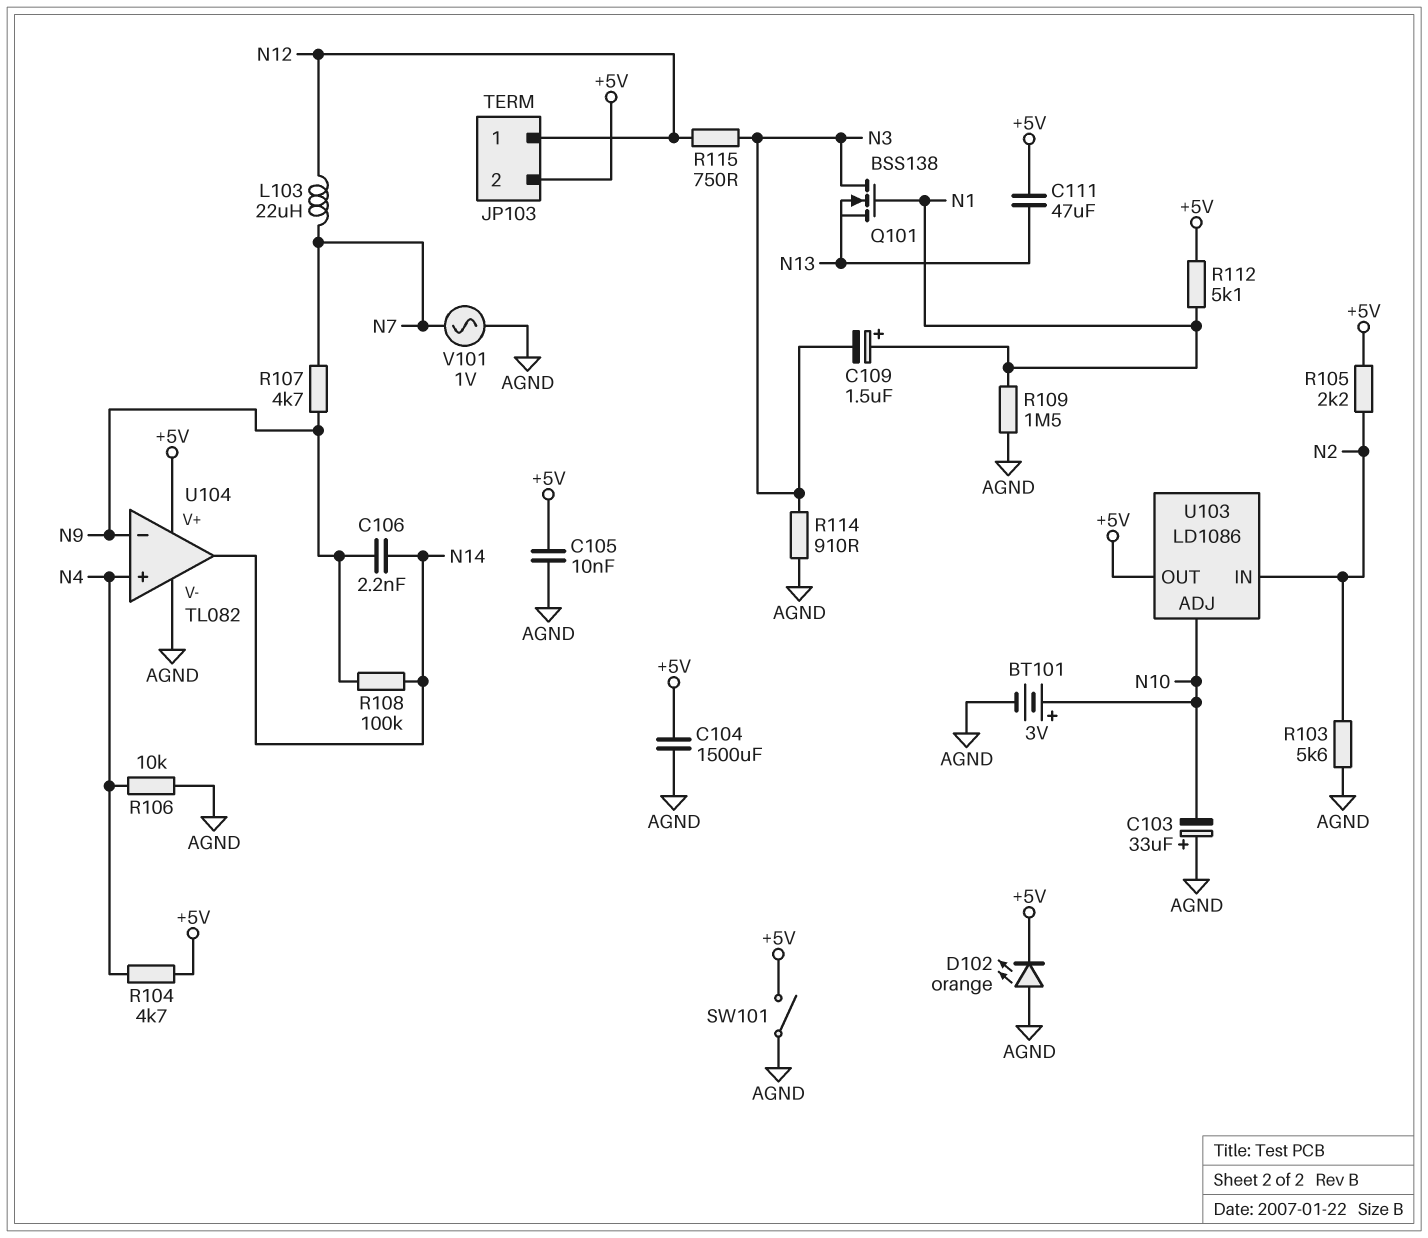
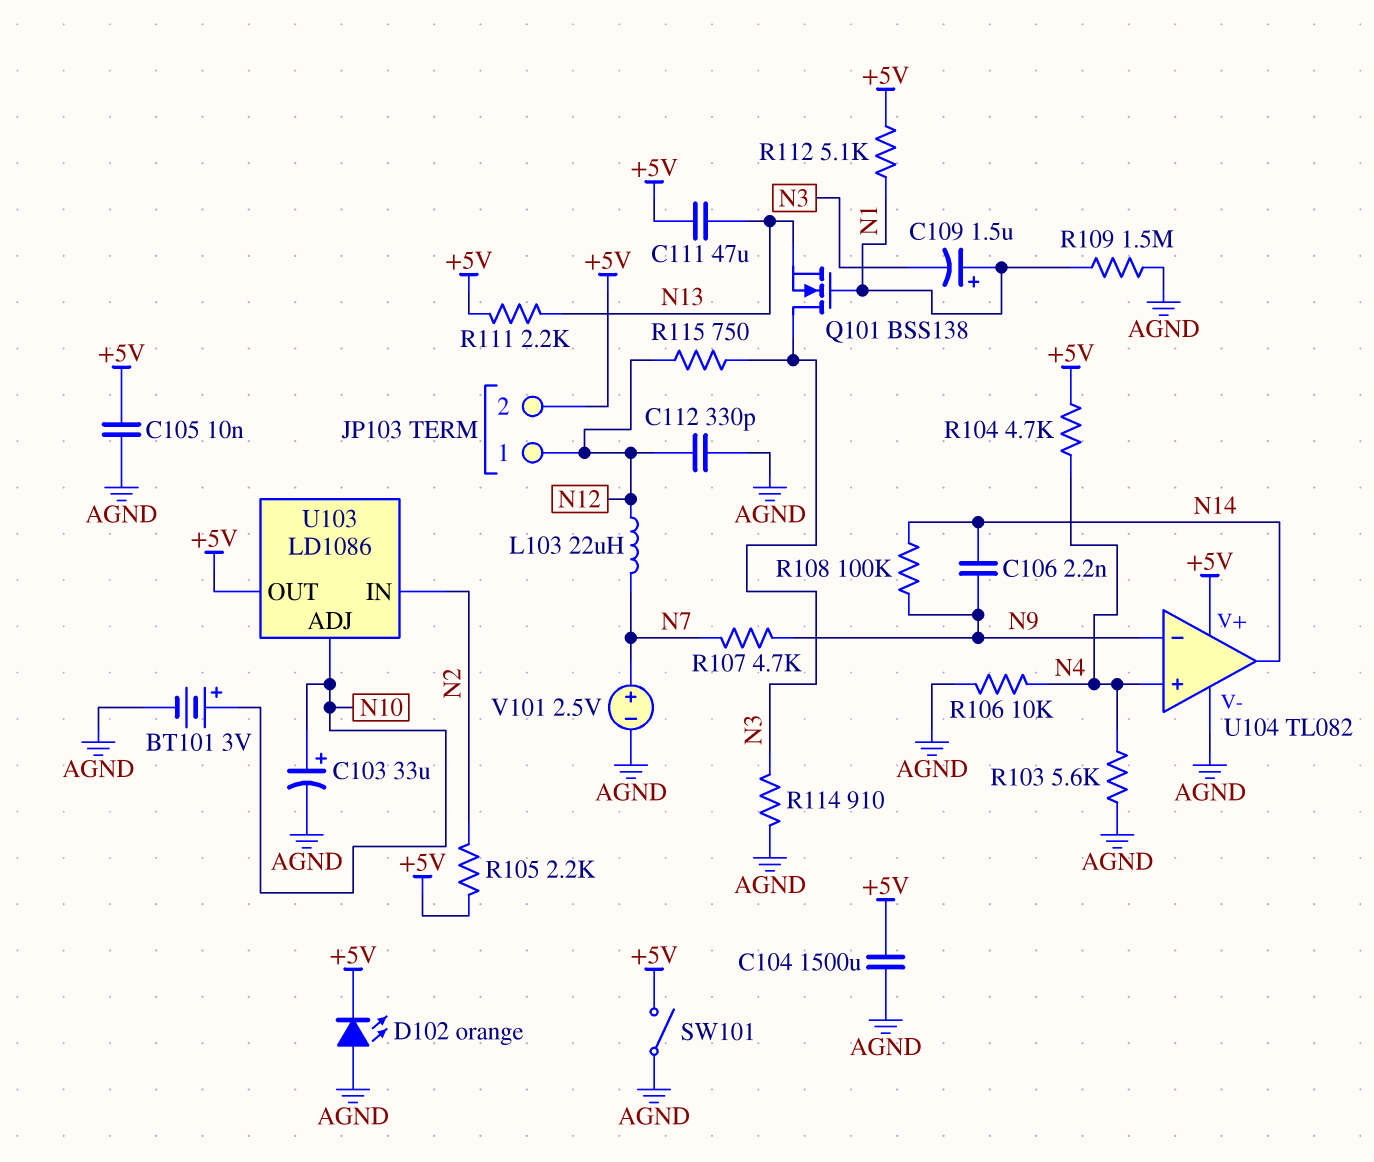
C103: 33uF (plus AGND, minus N10) -> 33uF (plus N10, minus AGND)
C112: none -> 330pF (AGND, N12)
R103: 5.6k (AGND, N2) -> 5.6k (AGND, N4)
R111: none -> 2.2k (+5V, N13)
V101: AC 1V (AGND, N7) -> 2.5V (plus N7, minus AGND)

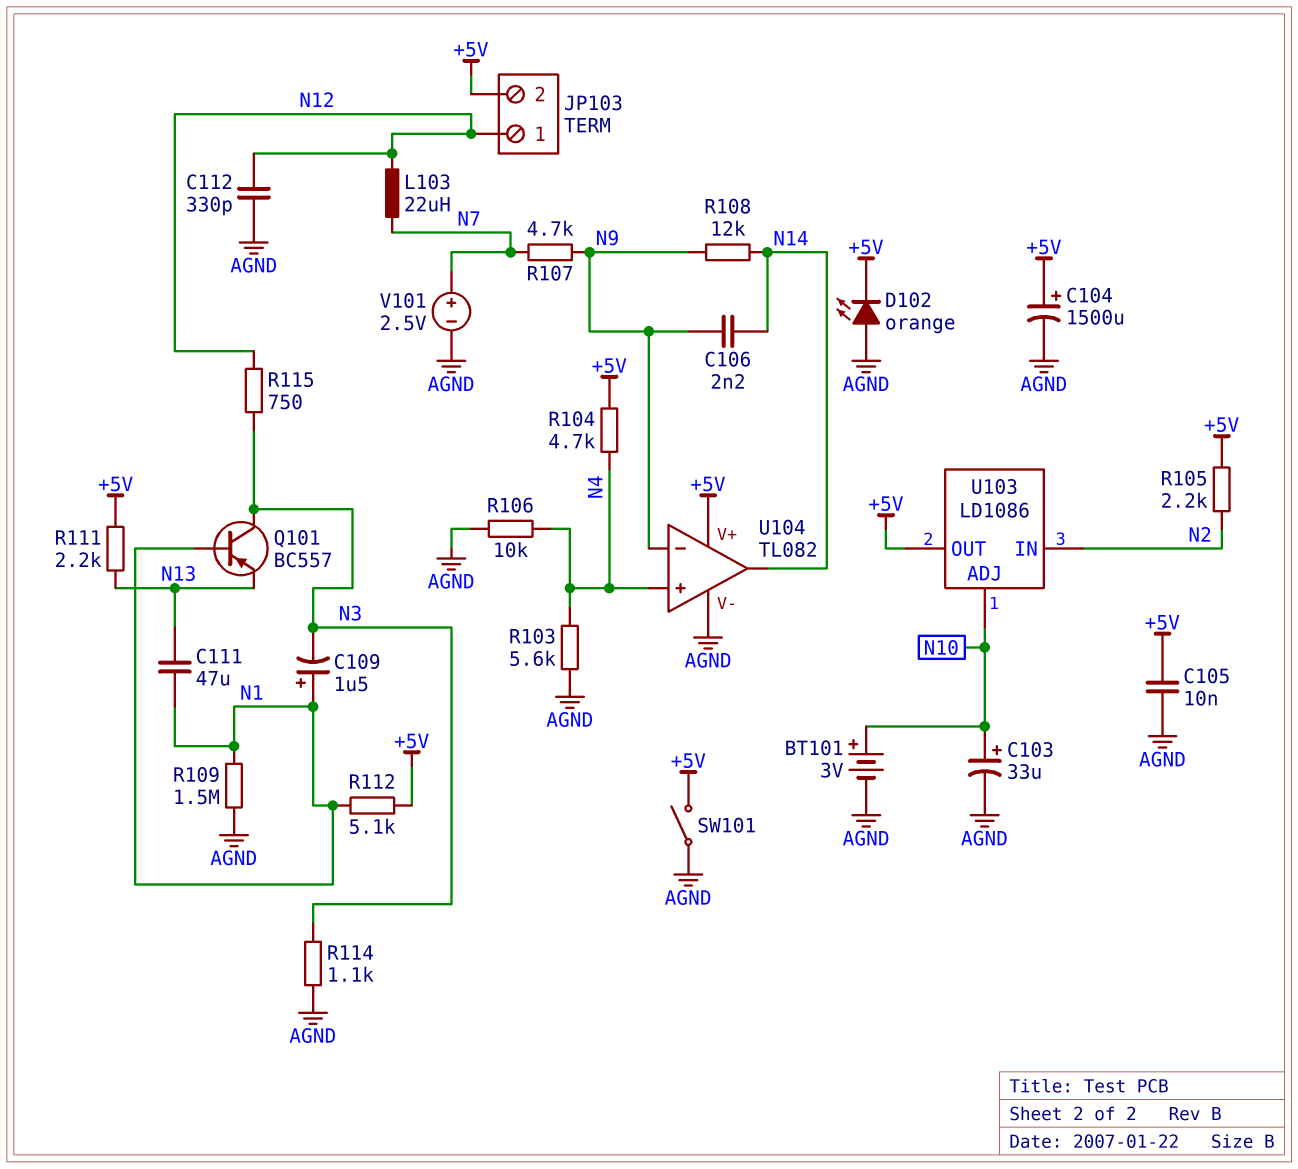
C104: 1500uF (+5V, AGND) -> 1500uF (plus +5V, minus AGND)
C111: 47uF (+5V, N13) -> 47uF (N1, N13)
Q101: NMOS BSS138 (G N1, D N3, S N13) -> PNP BC557 (B N1, C N3, E N13)
R108: 100k (N9, N14) -> 12k (N9, N14)
R114: 910 (AGND, N3) -> 1.1k (AGND, N3)

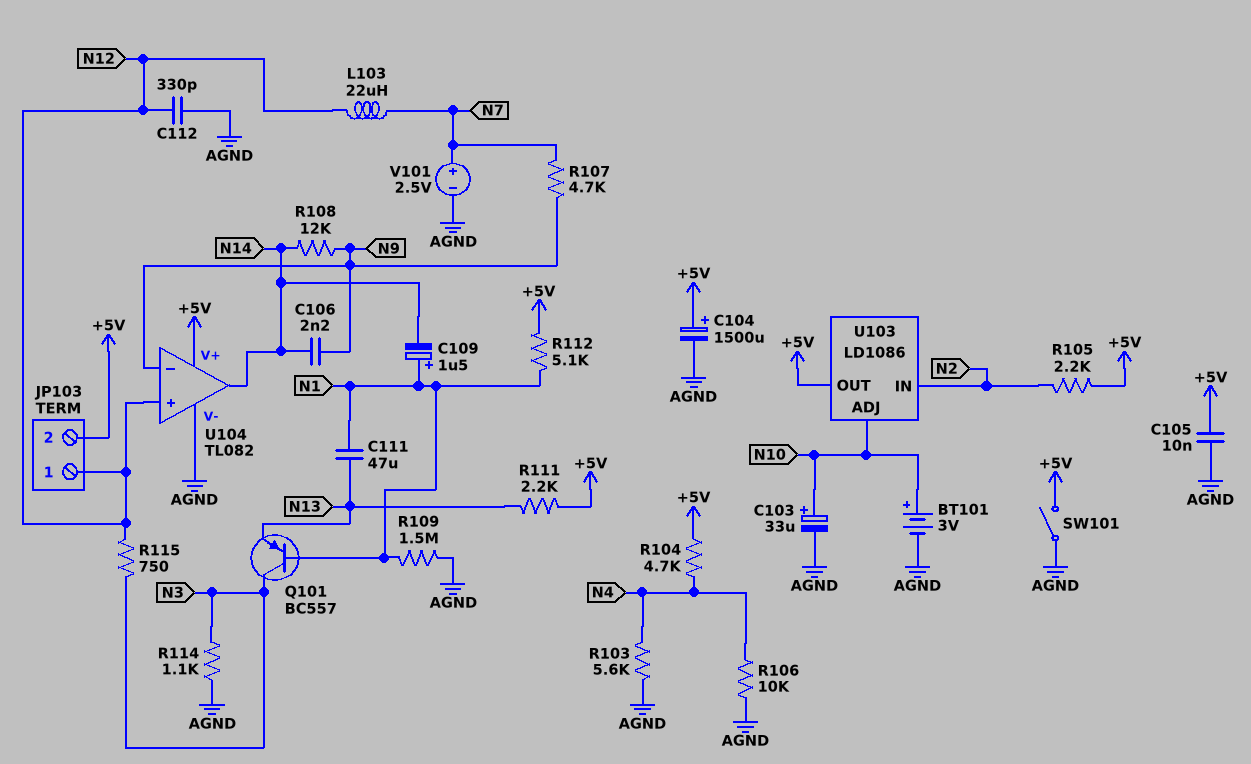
C109: 1.5uF (plus N1, minus N3) -> 1.5uF (plus N1, minus N14)
D102: LED orange (A AGND, K +5V) -> none
U104 pin in+: N4 -> N12

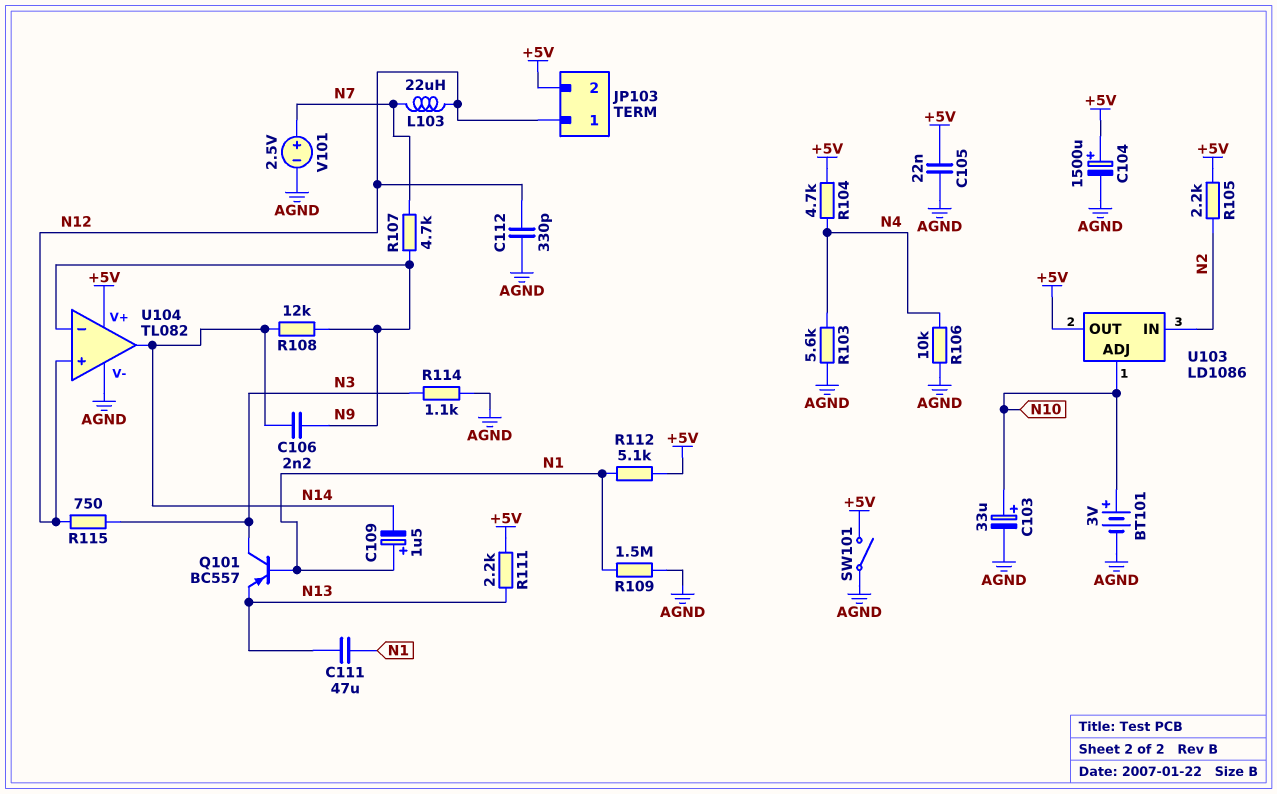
C105: 10nF (+5V, AGND) -> 22nF (+5V, AGND)

